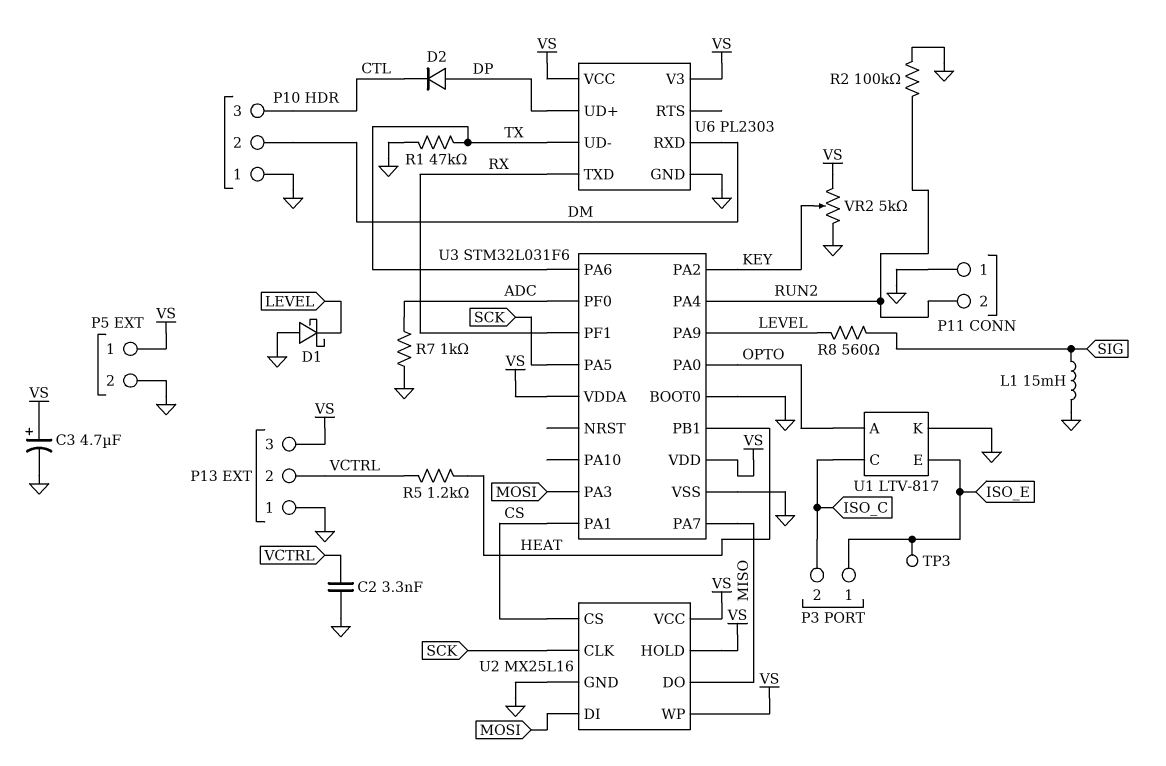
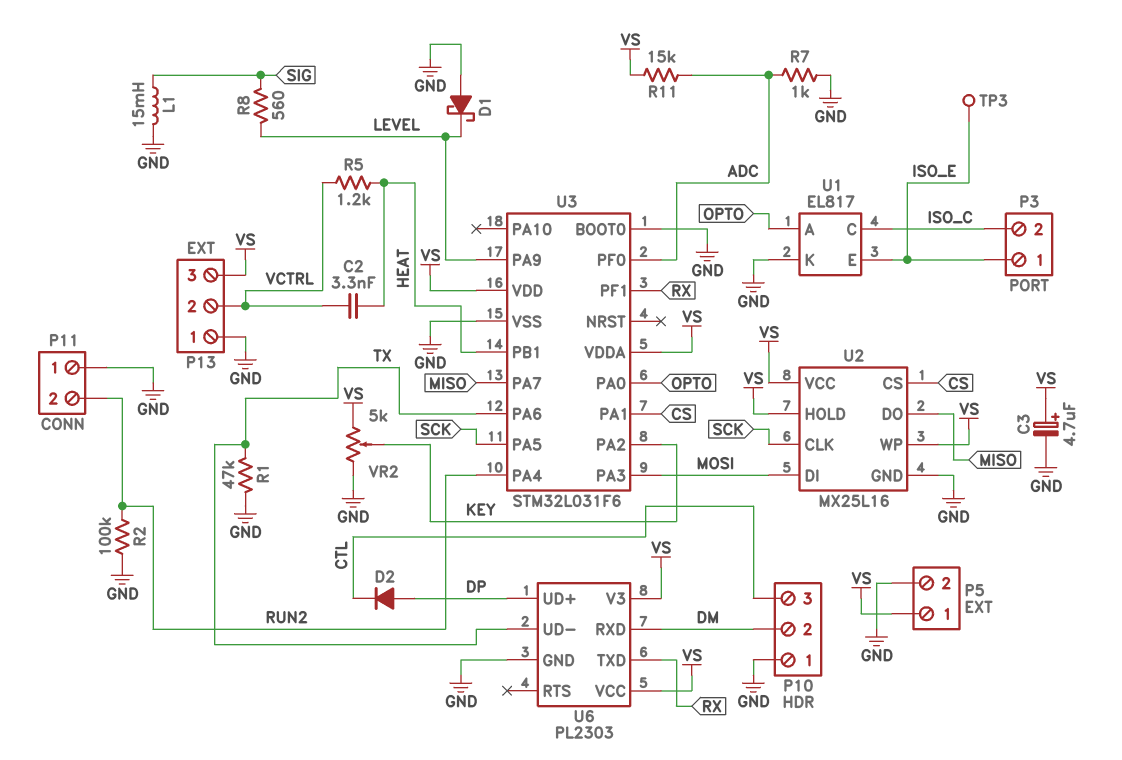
C2: 3.3nF (GND, VCTRL) -> 3.3nF (HEAT, VCTRL)
R11: none -> 15k (ADC, VS)
U1: LTV-817 -> EL817

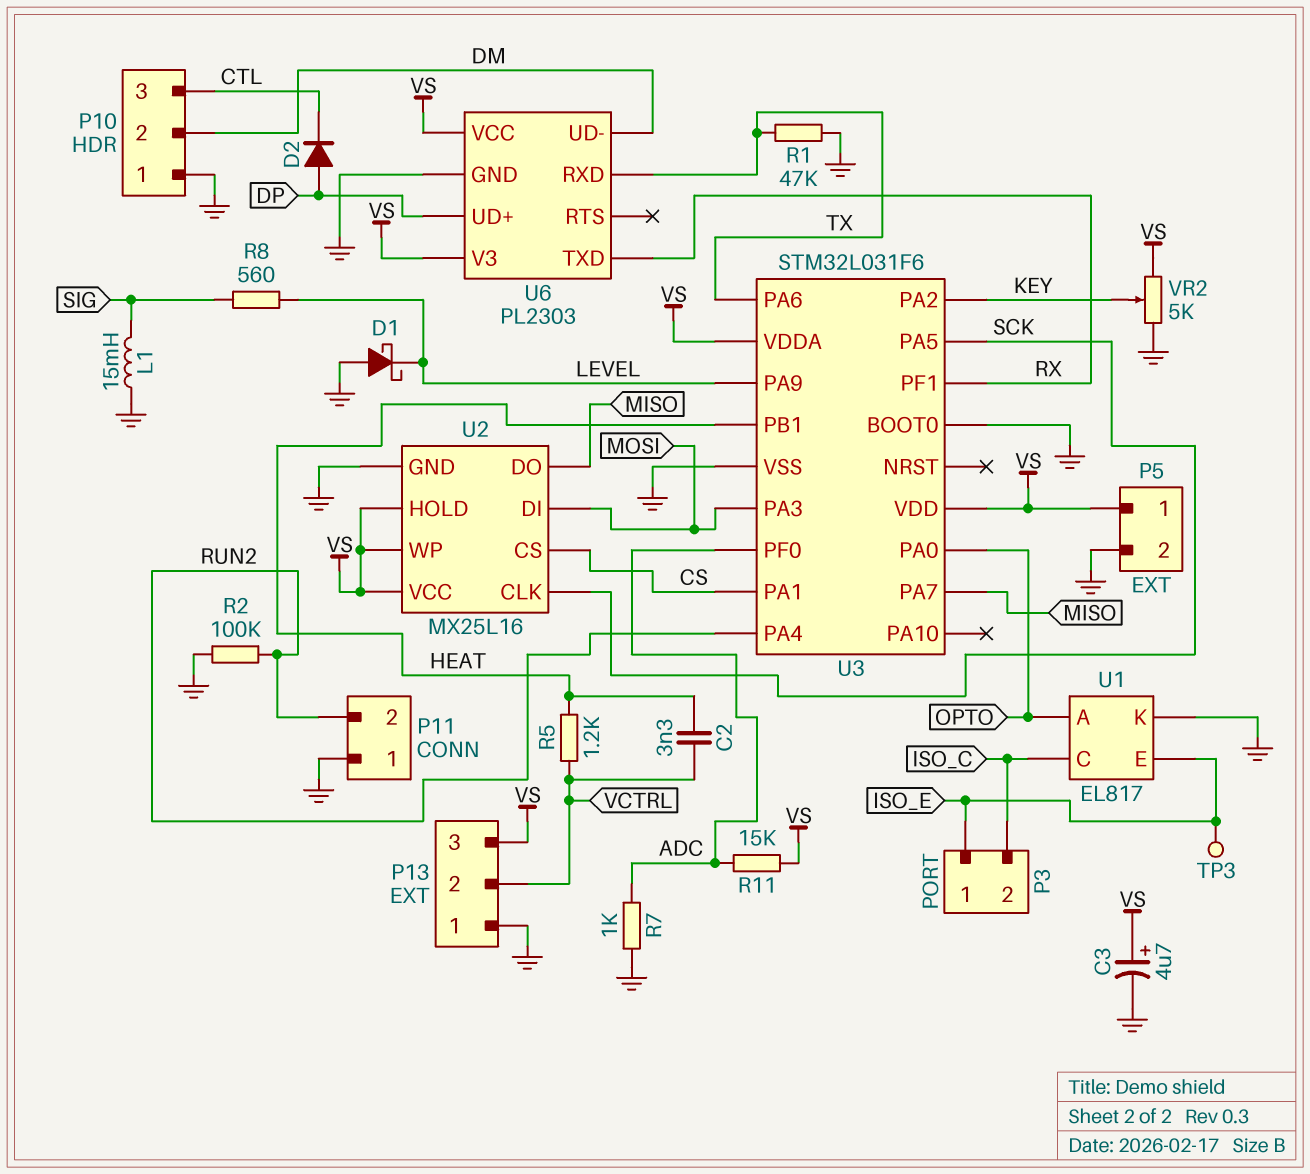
U6 pin RXD: DM -> TX
U6 pin UD-: TX -> DM

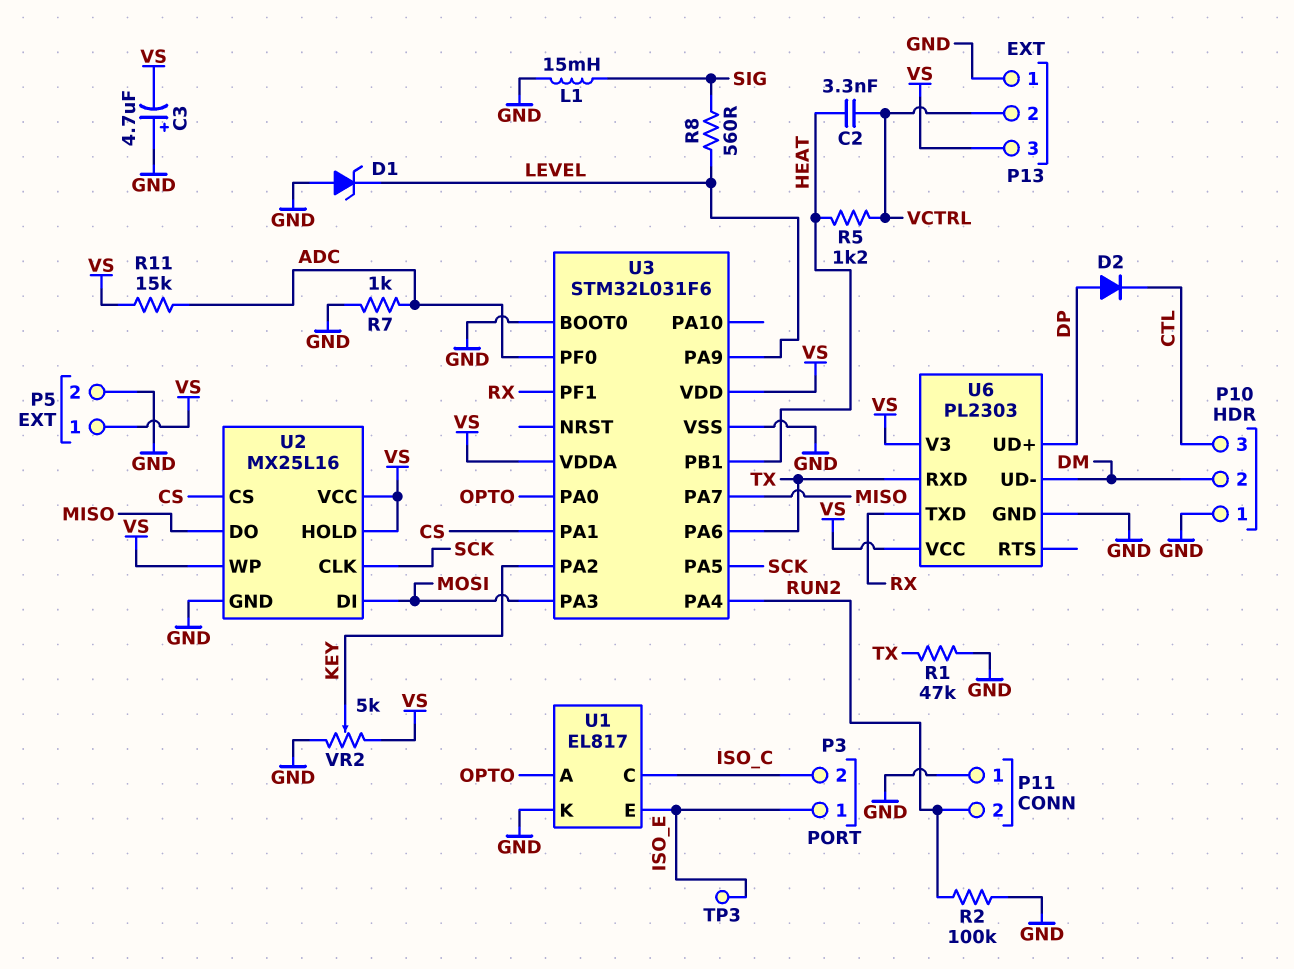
C3: 4.7uF (plus VS, minus GND) -> 4.7uF (plus GND, minus VS)
D1: schottky (A GND, K LEVEL) -> zener (A GND, K LEVEL)

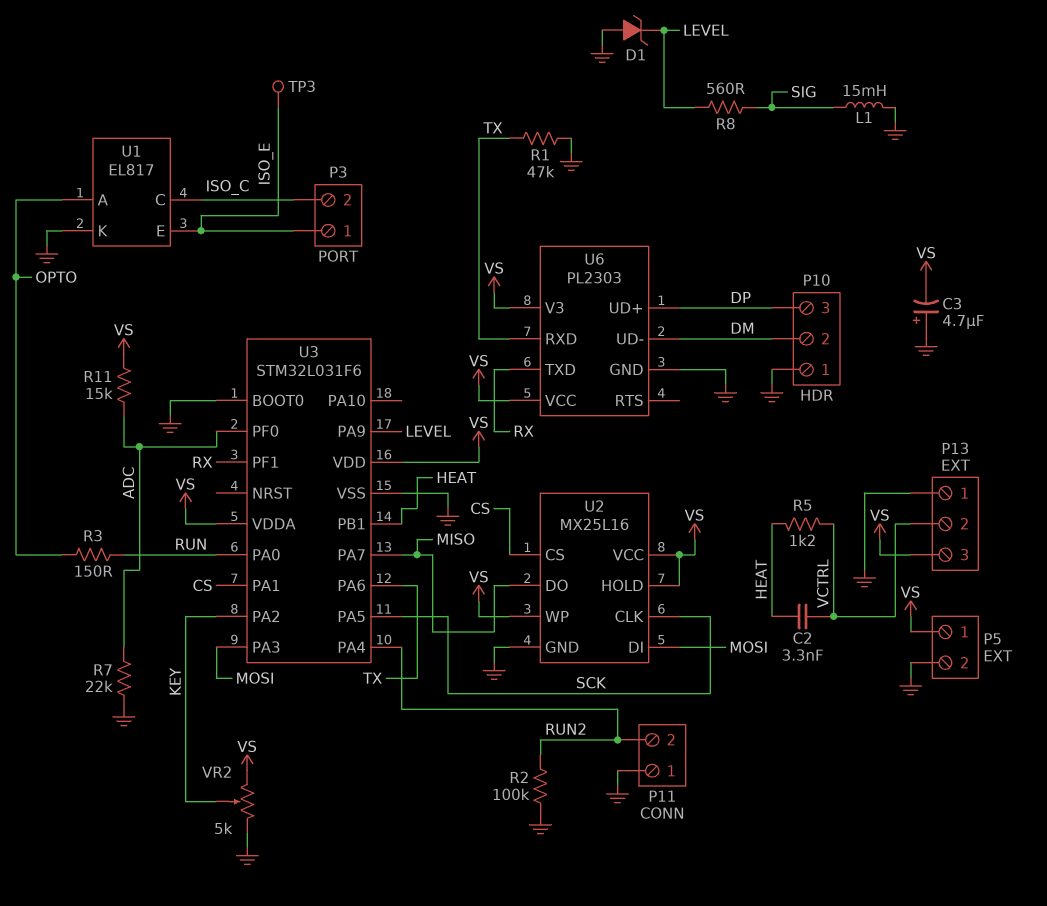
D2: diode (A DP, K CTL) -> none
P10 pin 3: CTL -> DP
R3: none -> 150 (OPTO, RUN)
R7: 1k (ADC, GND) -> 22k (ADC, GND)
U3 pin PA0: OPTO -> RUN

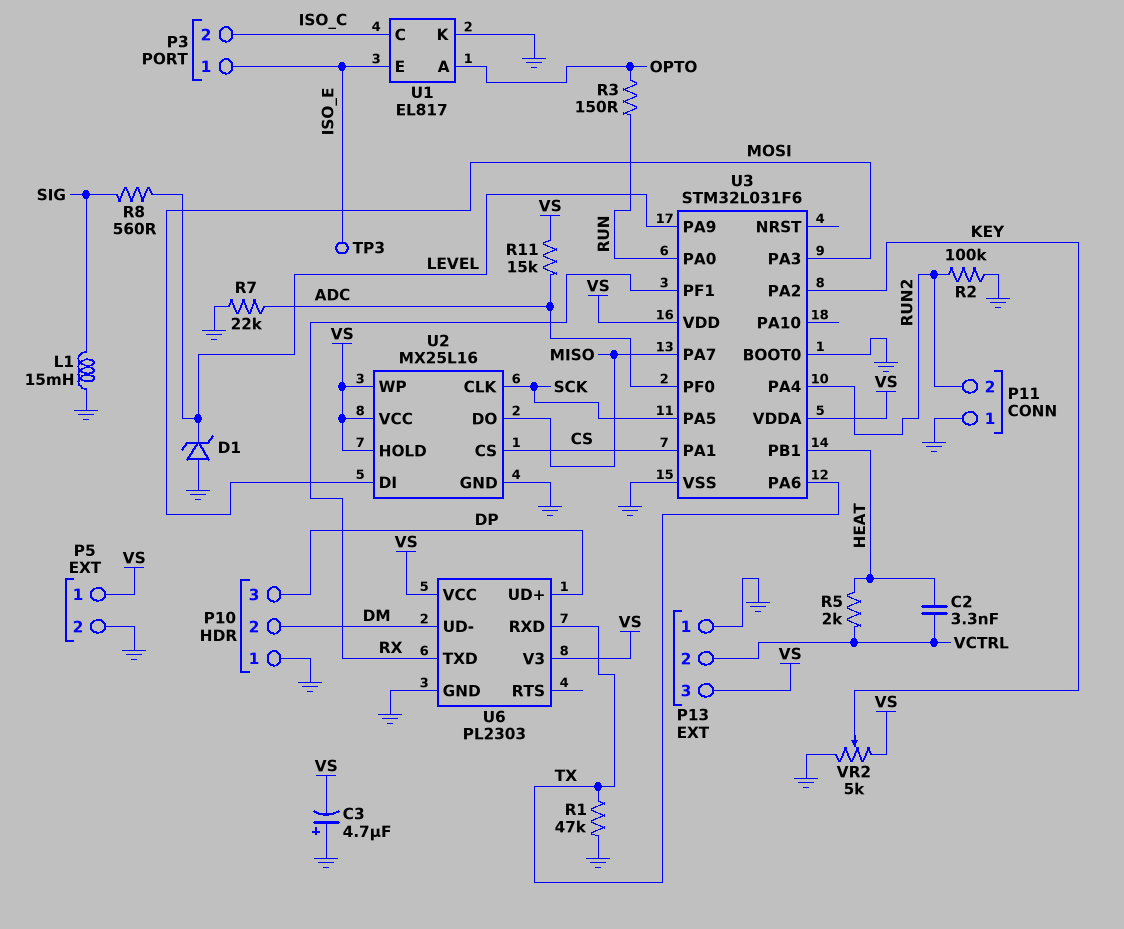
R5: 1.2k (HEAT, VCTRL) -> 2k (HEAT, VCTRL)

